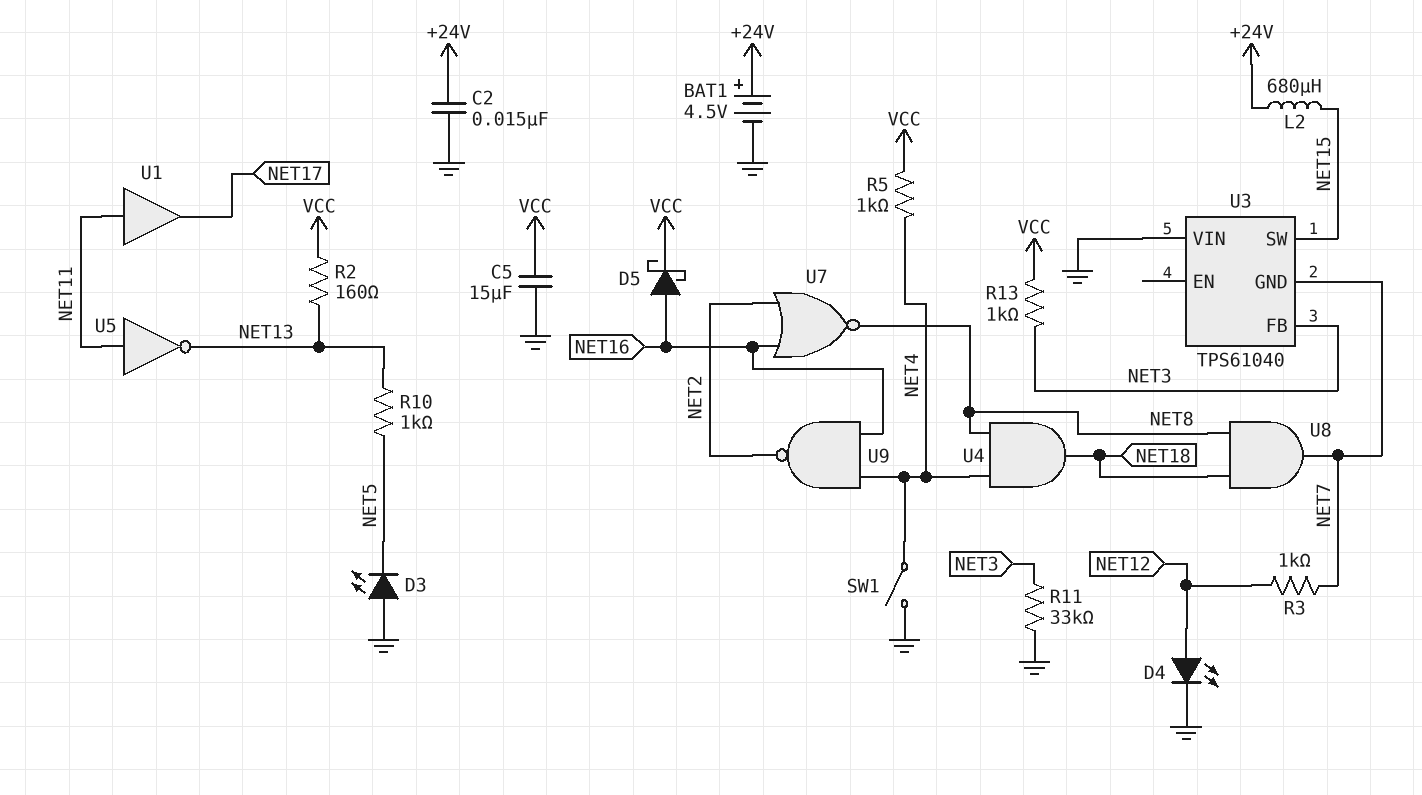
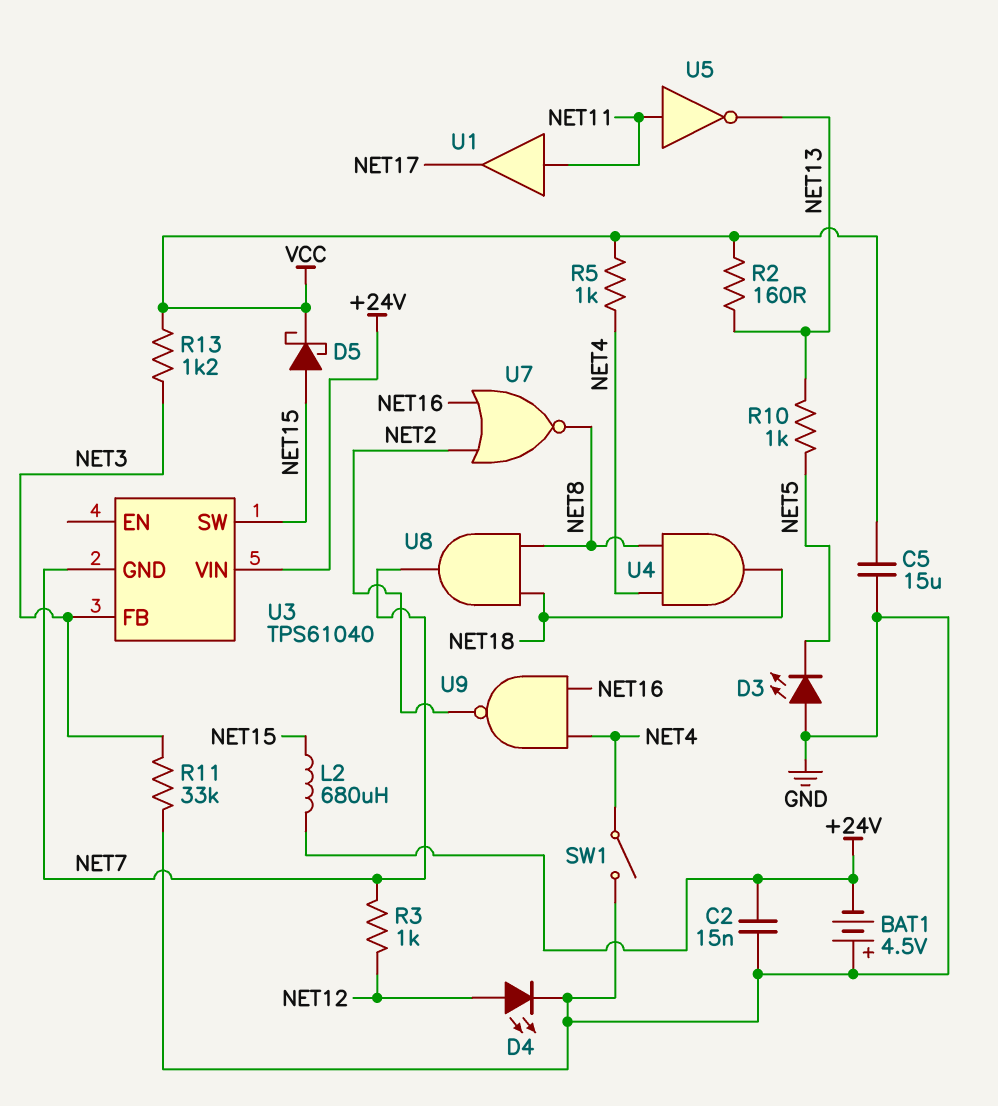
BAT1: 4.5V (plus +24V, minus GND) -> 4.5V (plus GND, minus +24V)
D5: schottky (A NET16, K VCC) -> schottky (A NET15, K VCC)
R13: 1k (NET3, VCC) -> 1.2k (NET3, VCC)
U3 pin VIN: GND -> +24V

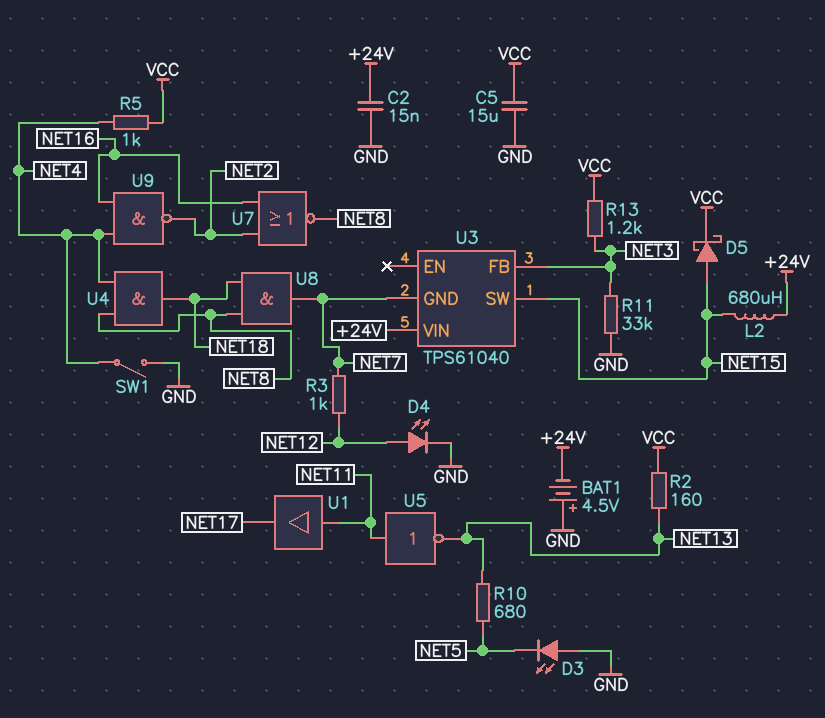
R10: 1k (NET5, NET13) -> 680 (NET5, NET13)

